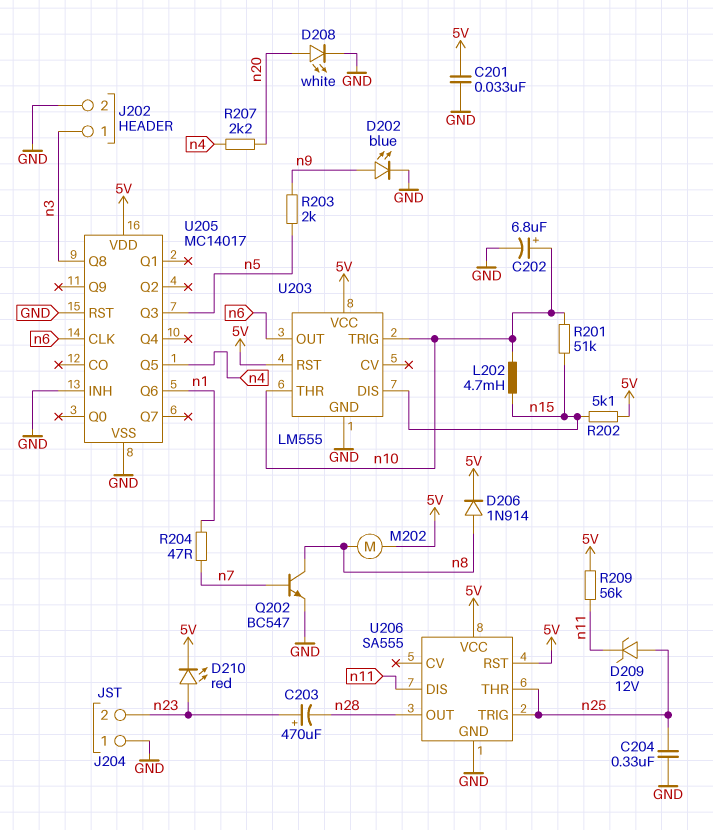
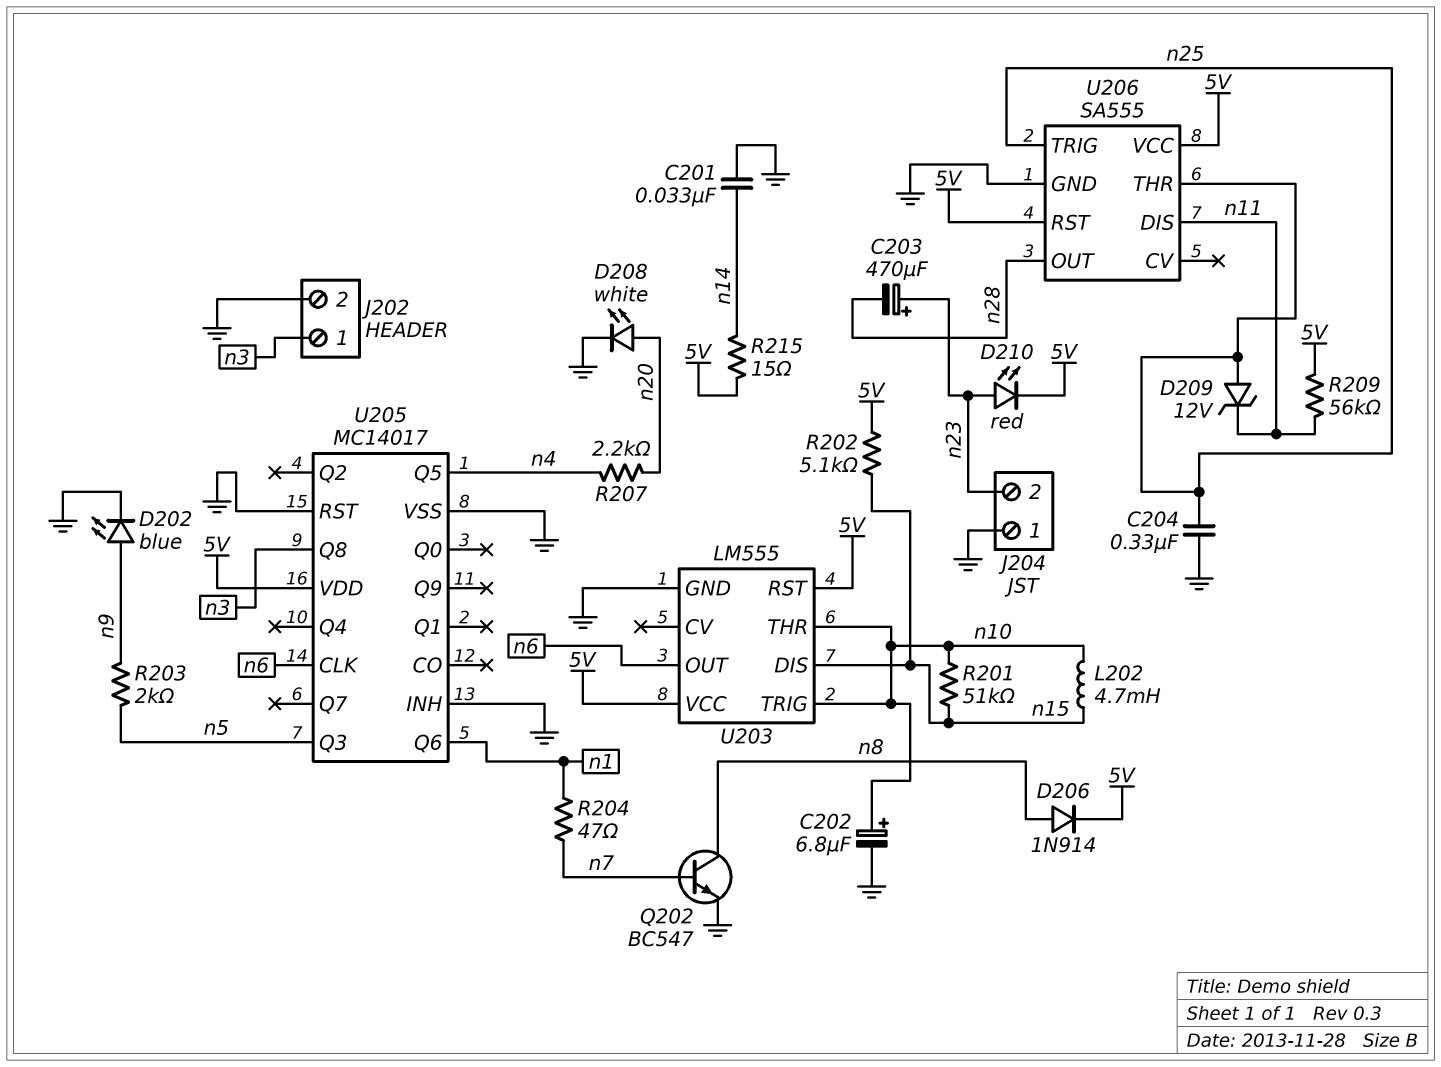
C201: 33nF (5V, GND) -> 33nF (GND, n14)
M202: motor (5V, n8) -> none
R215: none -> 15 (5V, n14)

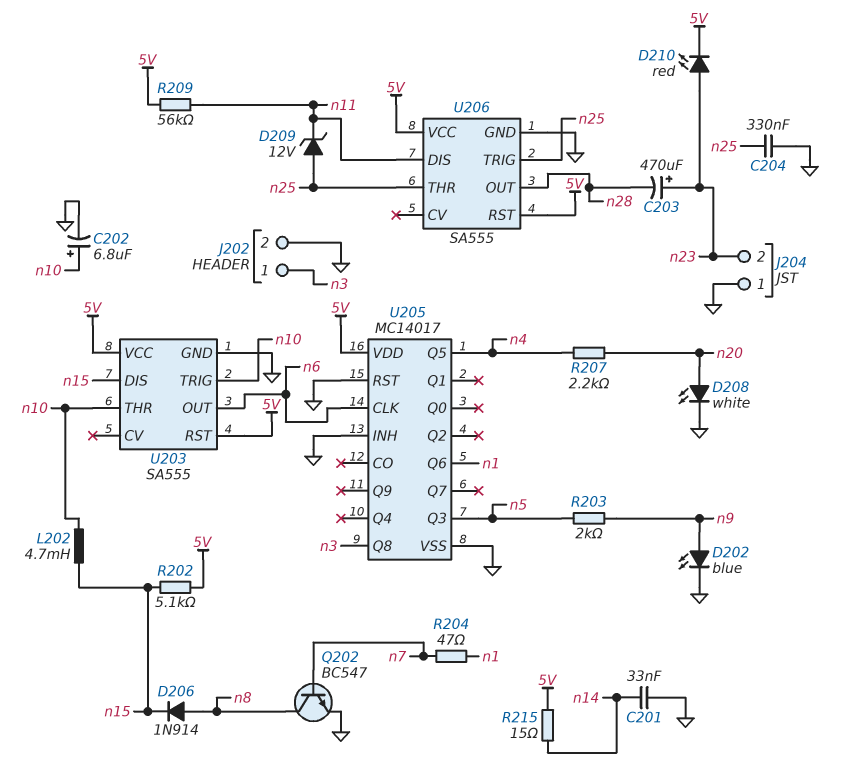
D206: diode 1N914 (A n8, K 5V) -> diode 1N914 (A n8, K n15)
R201: 51k (n10, n15) -> none
U203: LM555 -> SA555

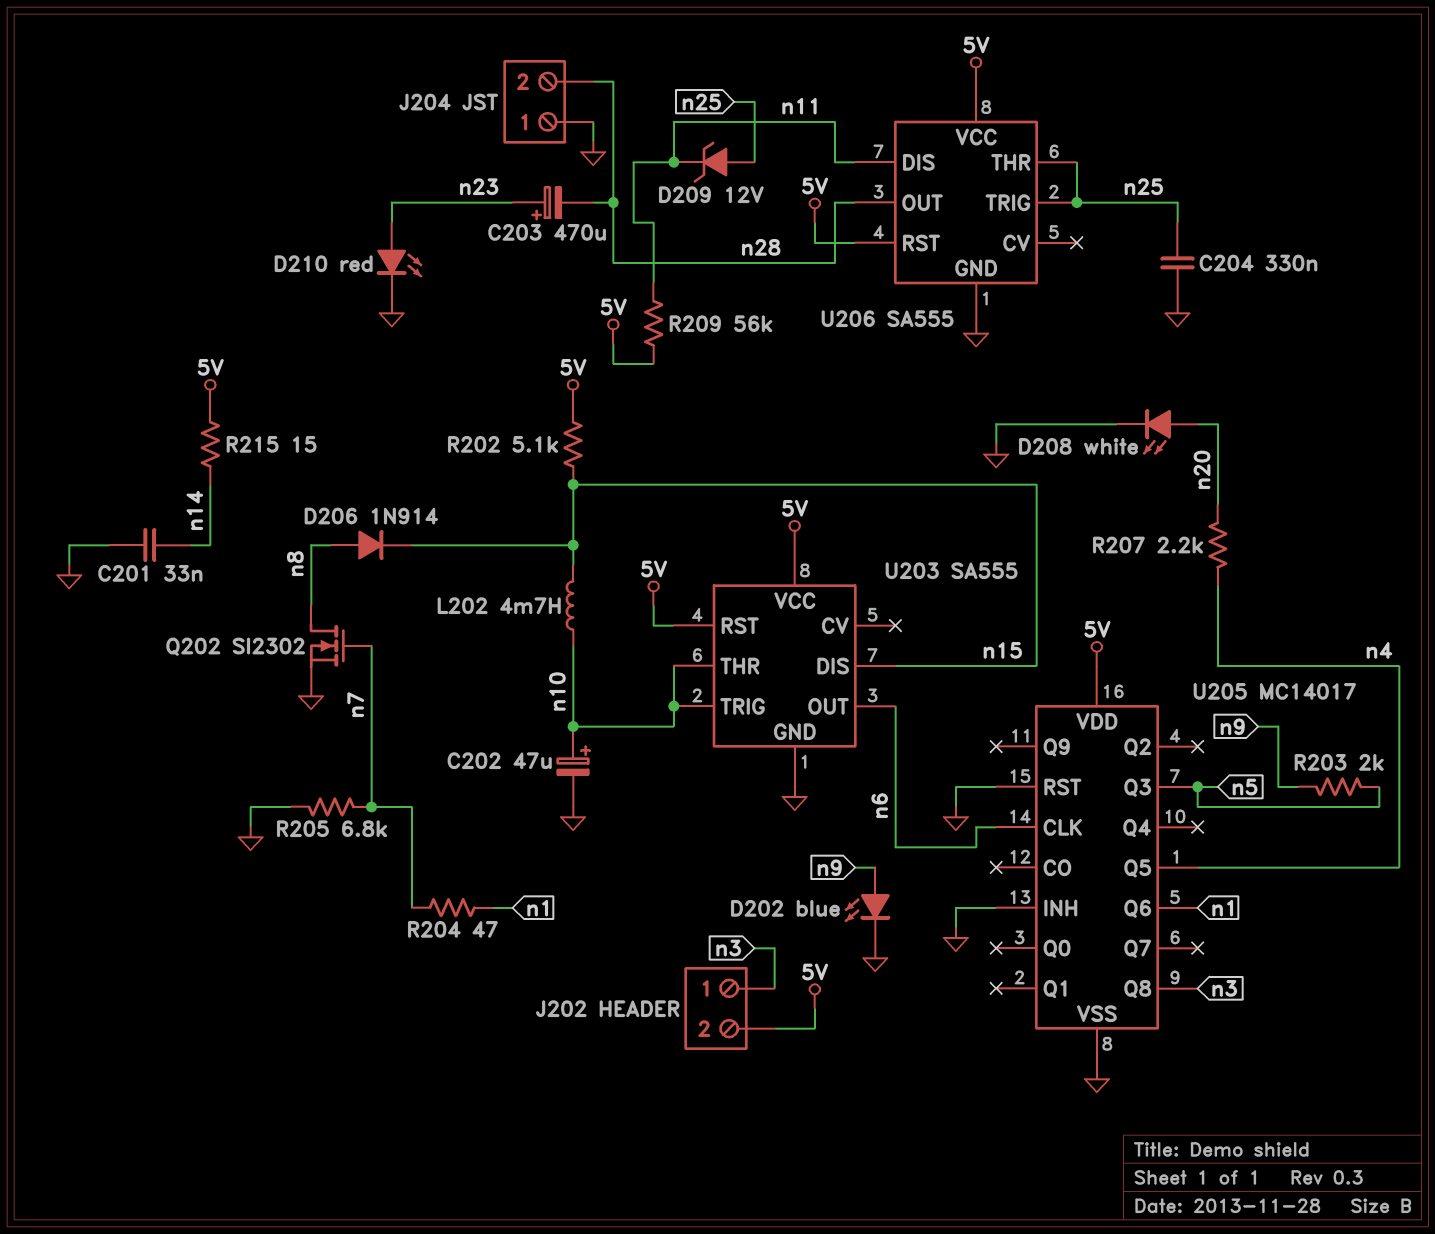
C202: 6.8uF (plus n10, minus GND) -> 47uF (plus n10, minus GND)
D210: LED red (A n23, K 5V) -> LED red (A n23, K GND)
J202 pin 2: GND -> 5V
J204 pin 2: n23 -> n28
Q202: NPN BC547 (B n7, C n8, E GND) -> NMOS SI2302 (G n7, D n8, S GND)
R205: none -> 6.8k (GND, n7)

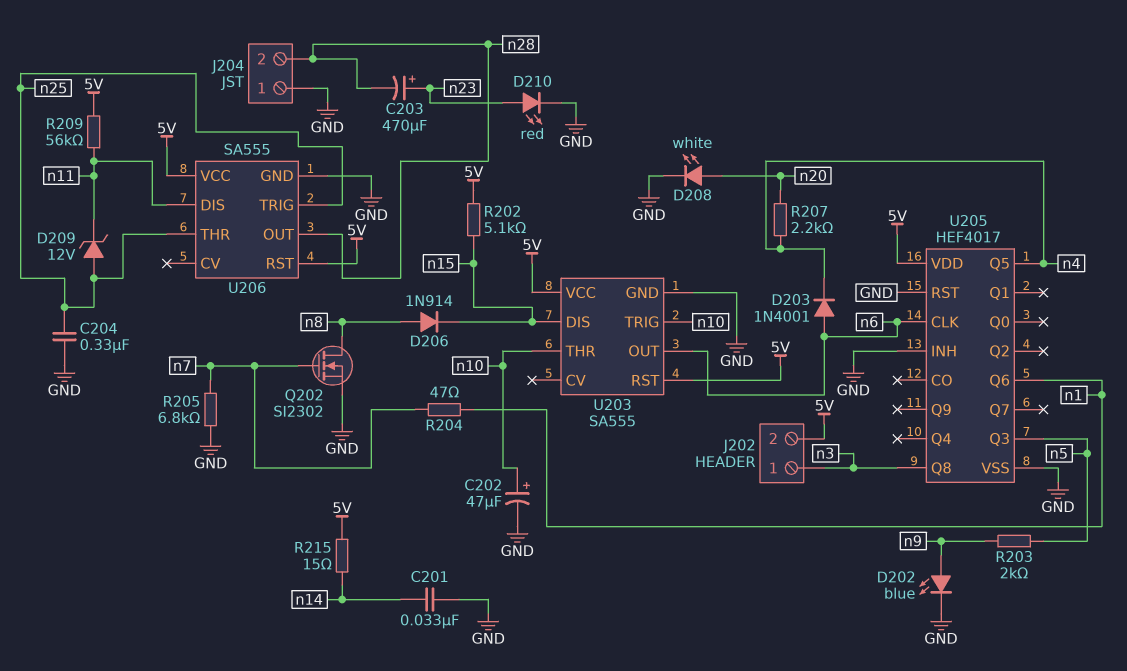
D203: none -> diode 1N4001 (A n6, K n4)
L202: 4.7mH (n10, n15) -> none
U205: MC14017 -> HEF4017

